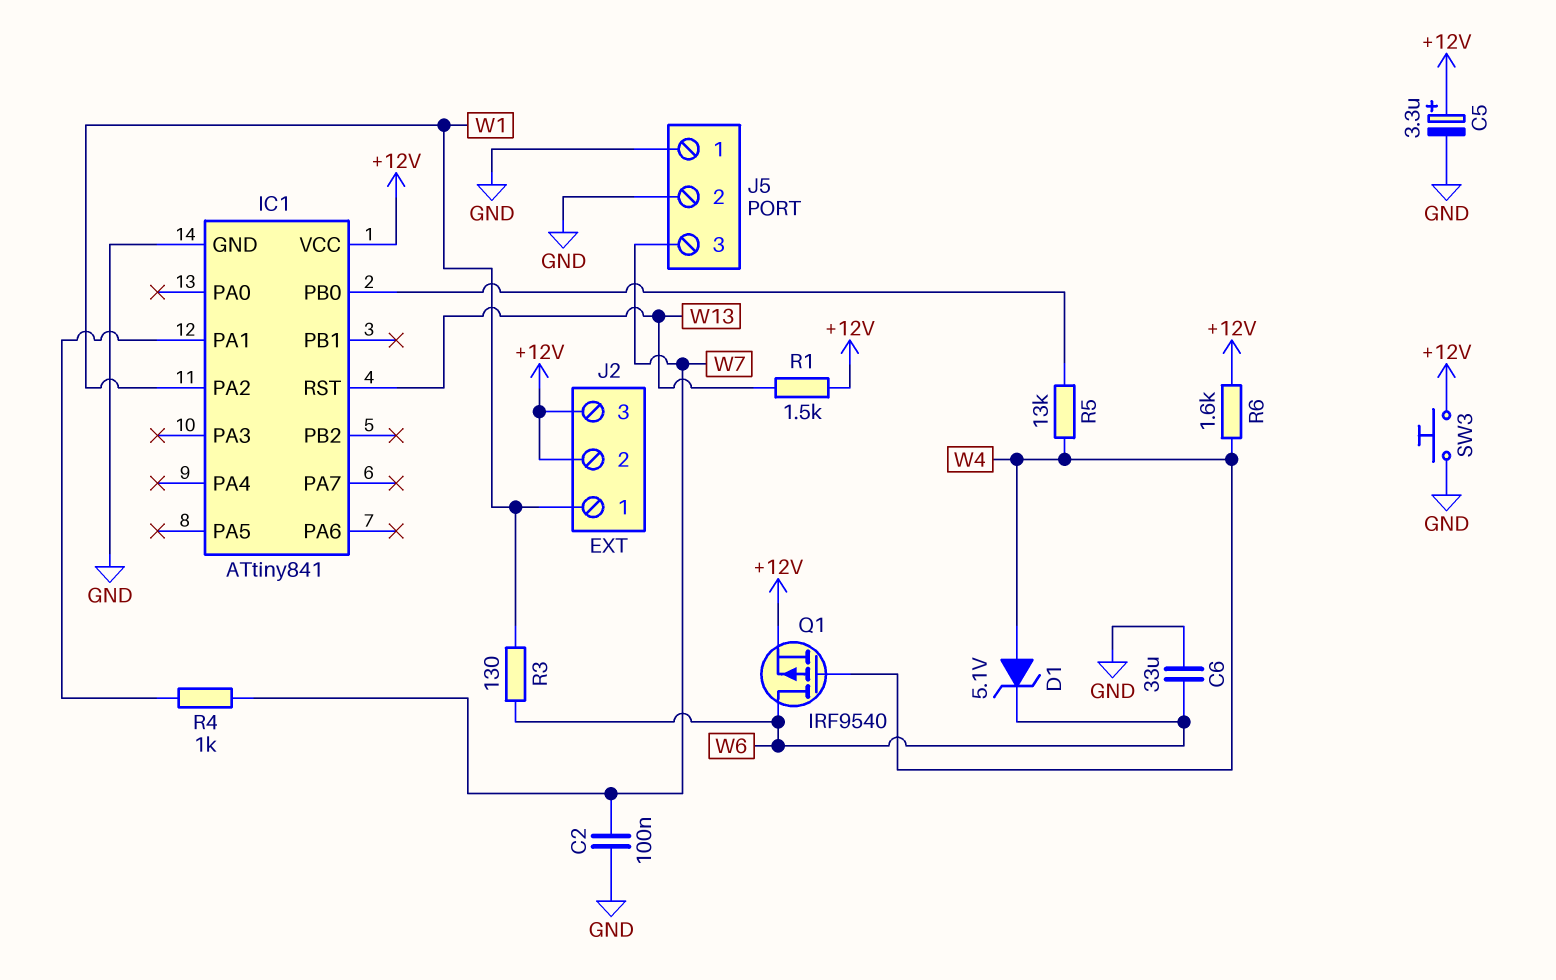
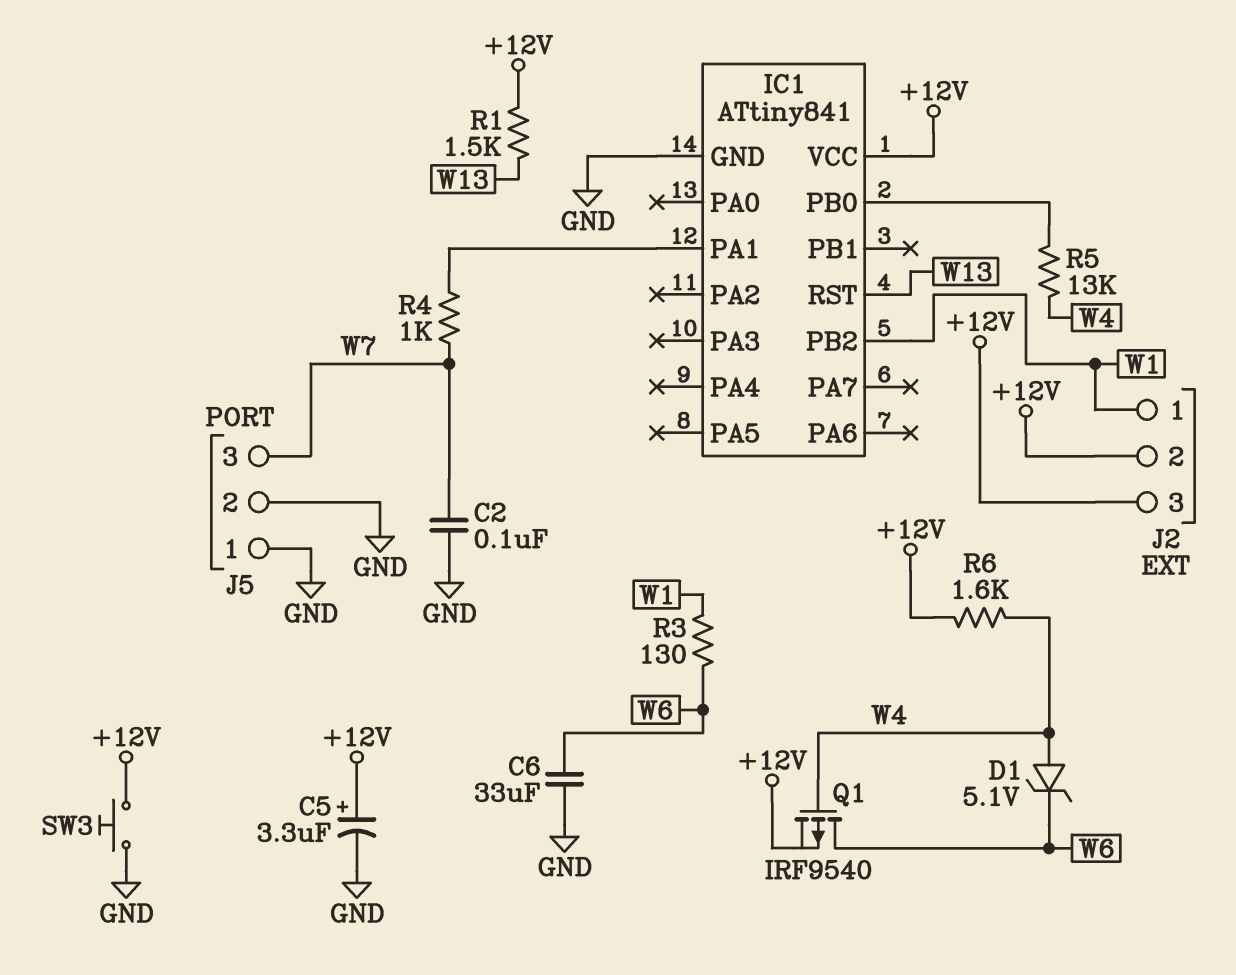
IC1 pin PA2: W1 -> none
IC1 pin PB2: none -> W1

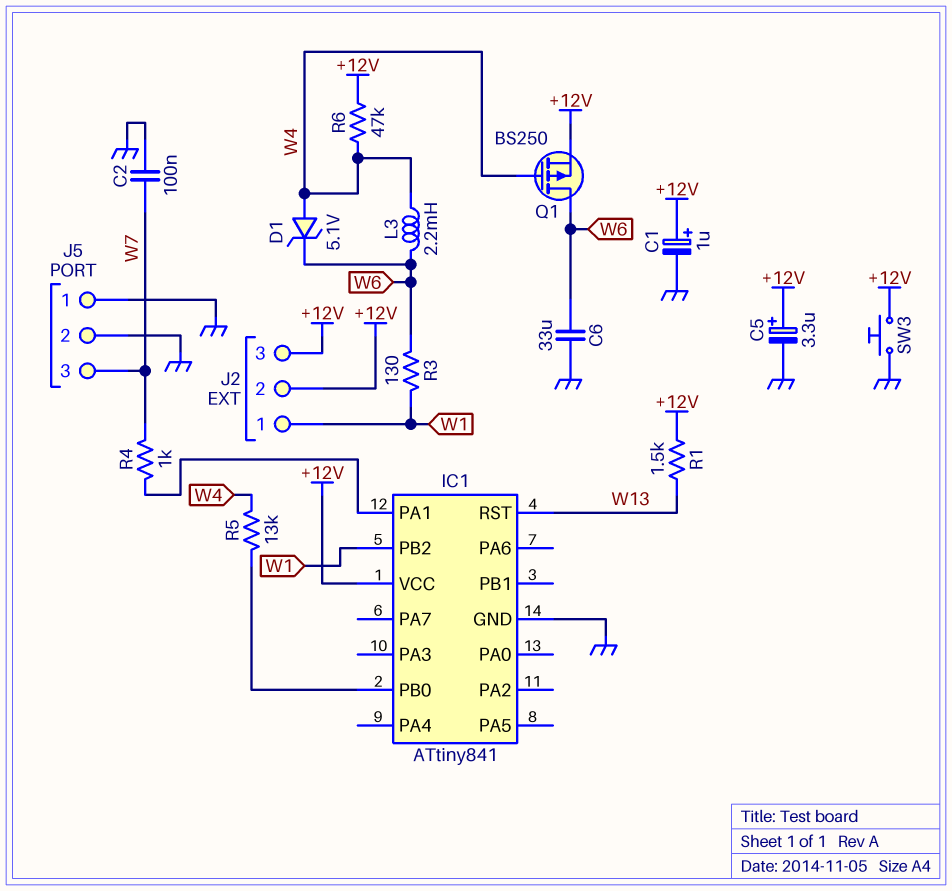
C1: none -> 1uF (plus +12V, minus GND)
L3: none -> 2.2mH (W4, W6)
Q1: PMOS IRF9540 (G W4, D W6, S +12V) -> PMOS BS250 (G W4, D W6, S +12V)
R6: 1.6k (+12V, W4) -> 47k (+12V, W4)

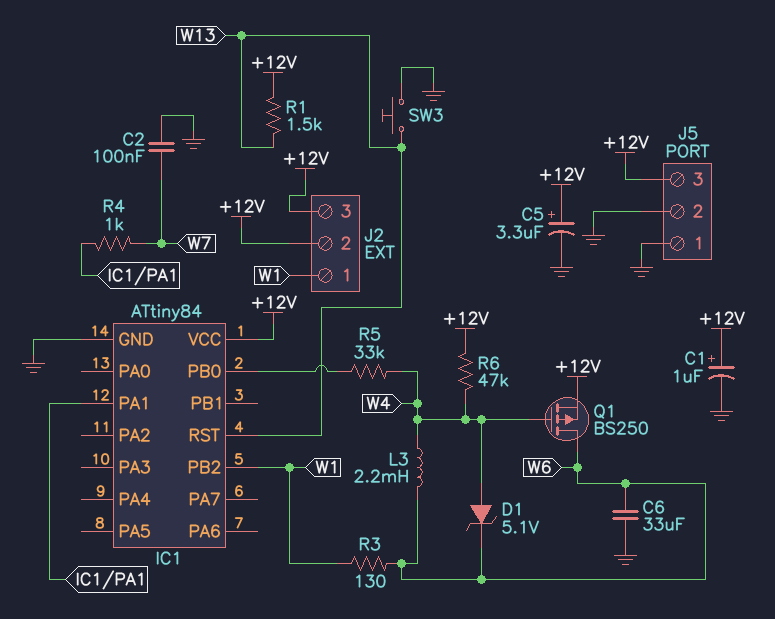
IC1: ATtiny841 -> ATtiny84
J5 pin 3: W7 -> +12V
R5: 13k (IC1/PB0, W4) -> 33k (IC1/PB0, W4)
SW3: button (+12V, GND) -> button (GND, W13)

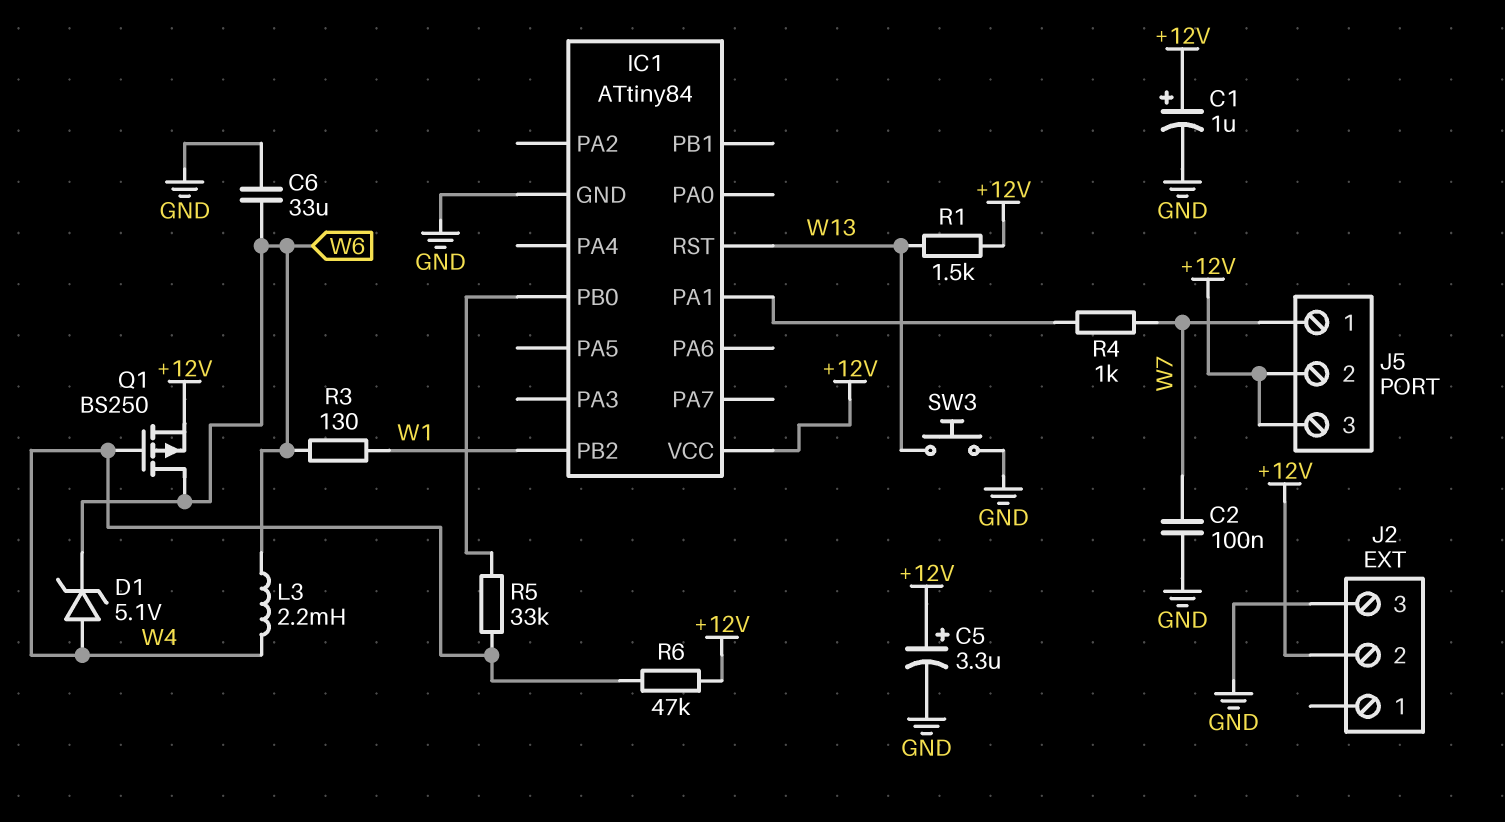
J2 pin 1: W1 -> none
J2 pin 3: +12V -> GND
J5 pin 1: GND -> W7
J5 pin 2: GND -> +12V

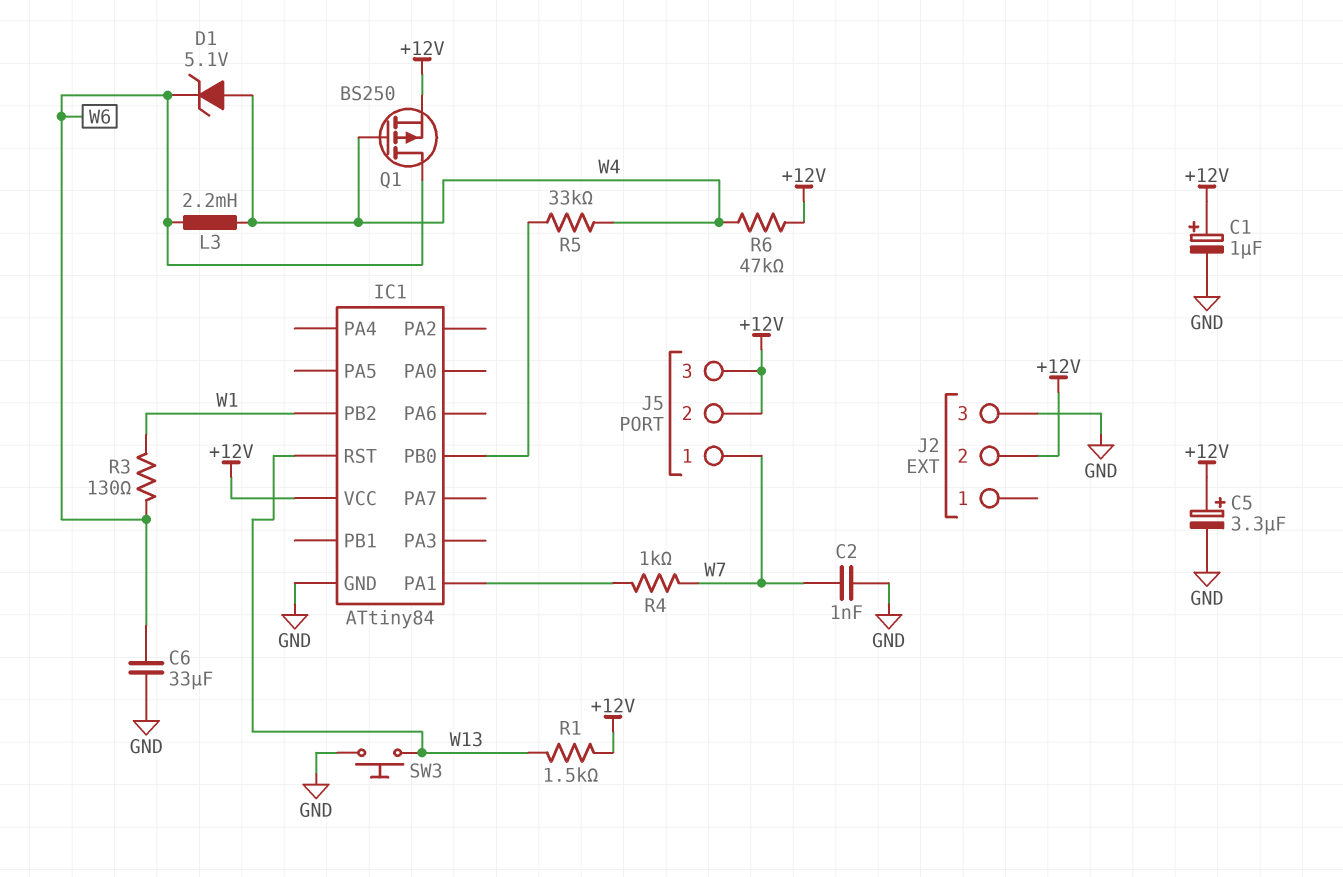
C2: 100nF (GND, W7) -> 1nF (GND, W7)

